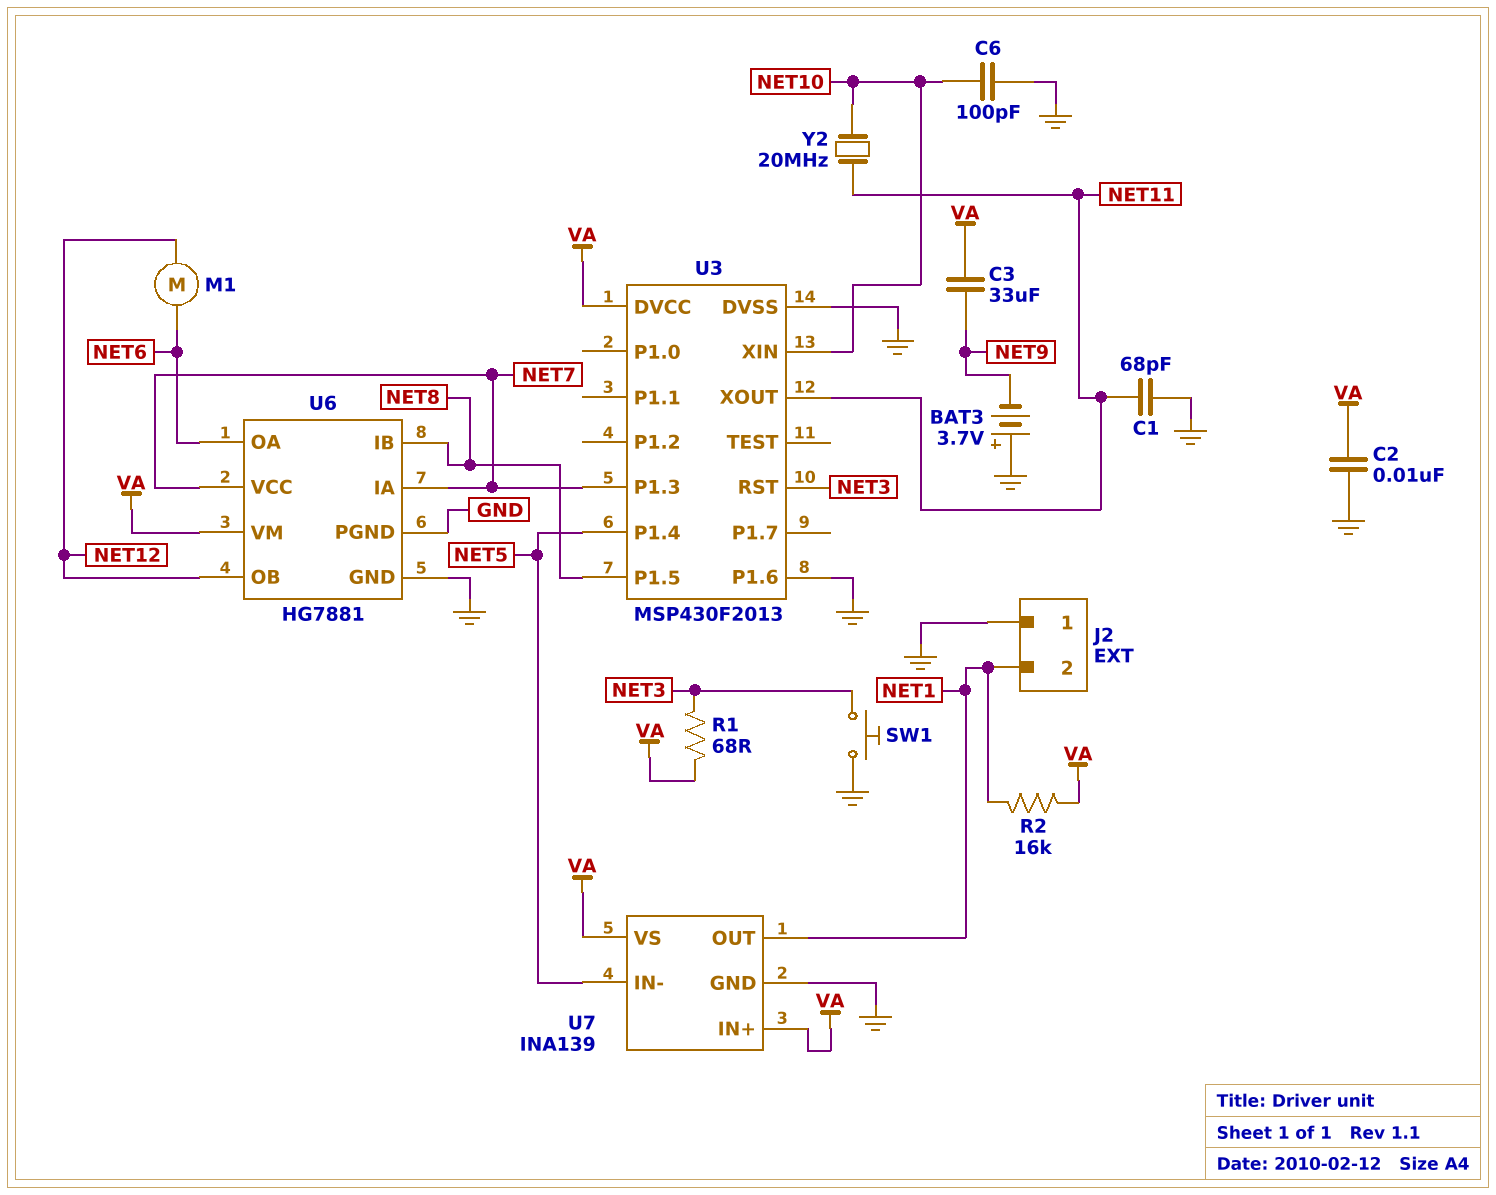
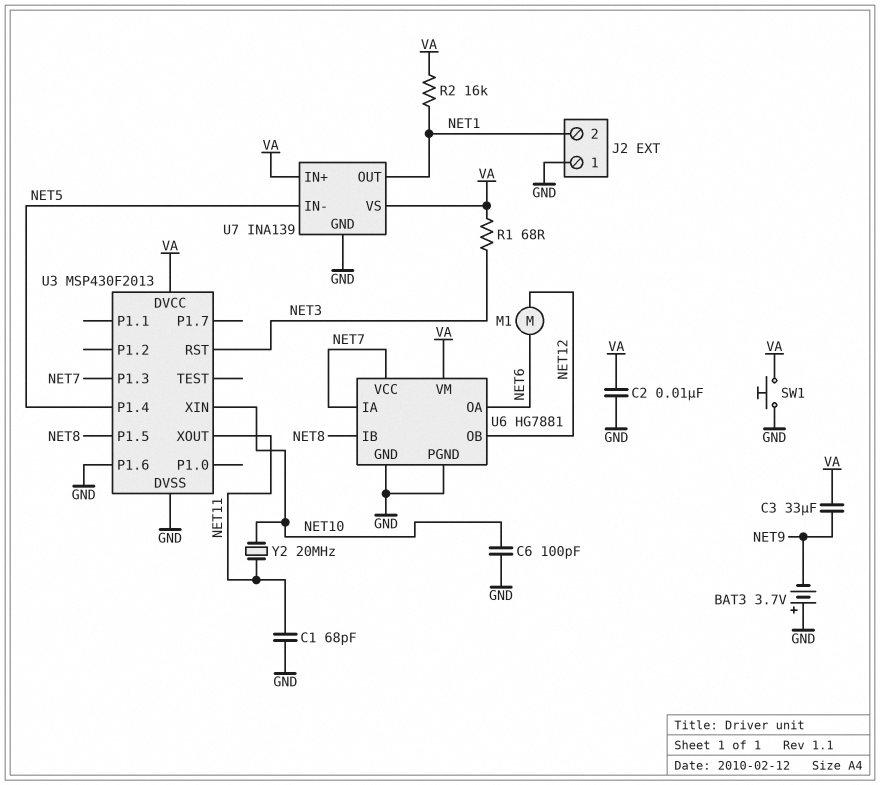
SW1: button (GND, NET3) -> button (GND, VA)

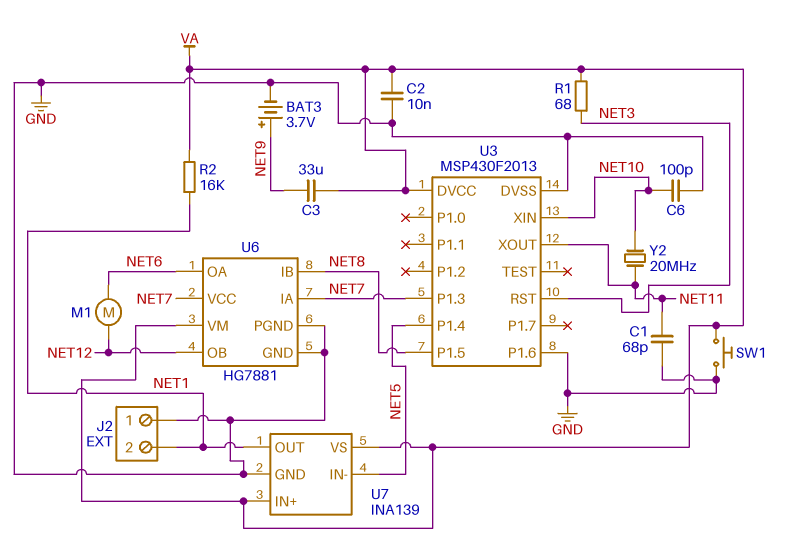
BAT3: 3.7V (plus GND, minus NET9) -> 3.7V (plus NET9, minus GND)

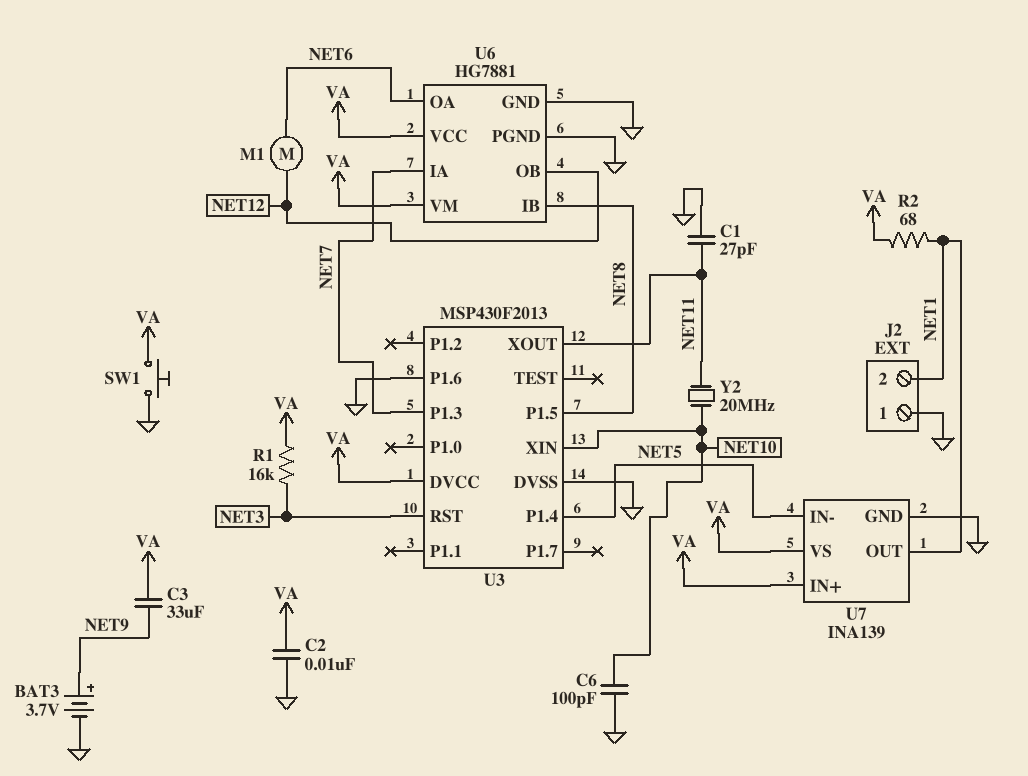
C1: 68pF (GND, NET11) -> 27pF (GND, NET11)
R1: 68 (NET3, VA) -> 16k (NET3, VA)
R2: 16k (NET1, VA) -> 68 (NET1, VA)
U6 pin VCC: NET7 -> VA

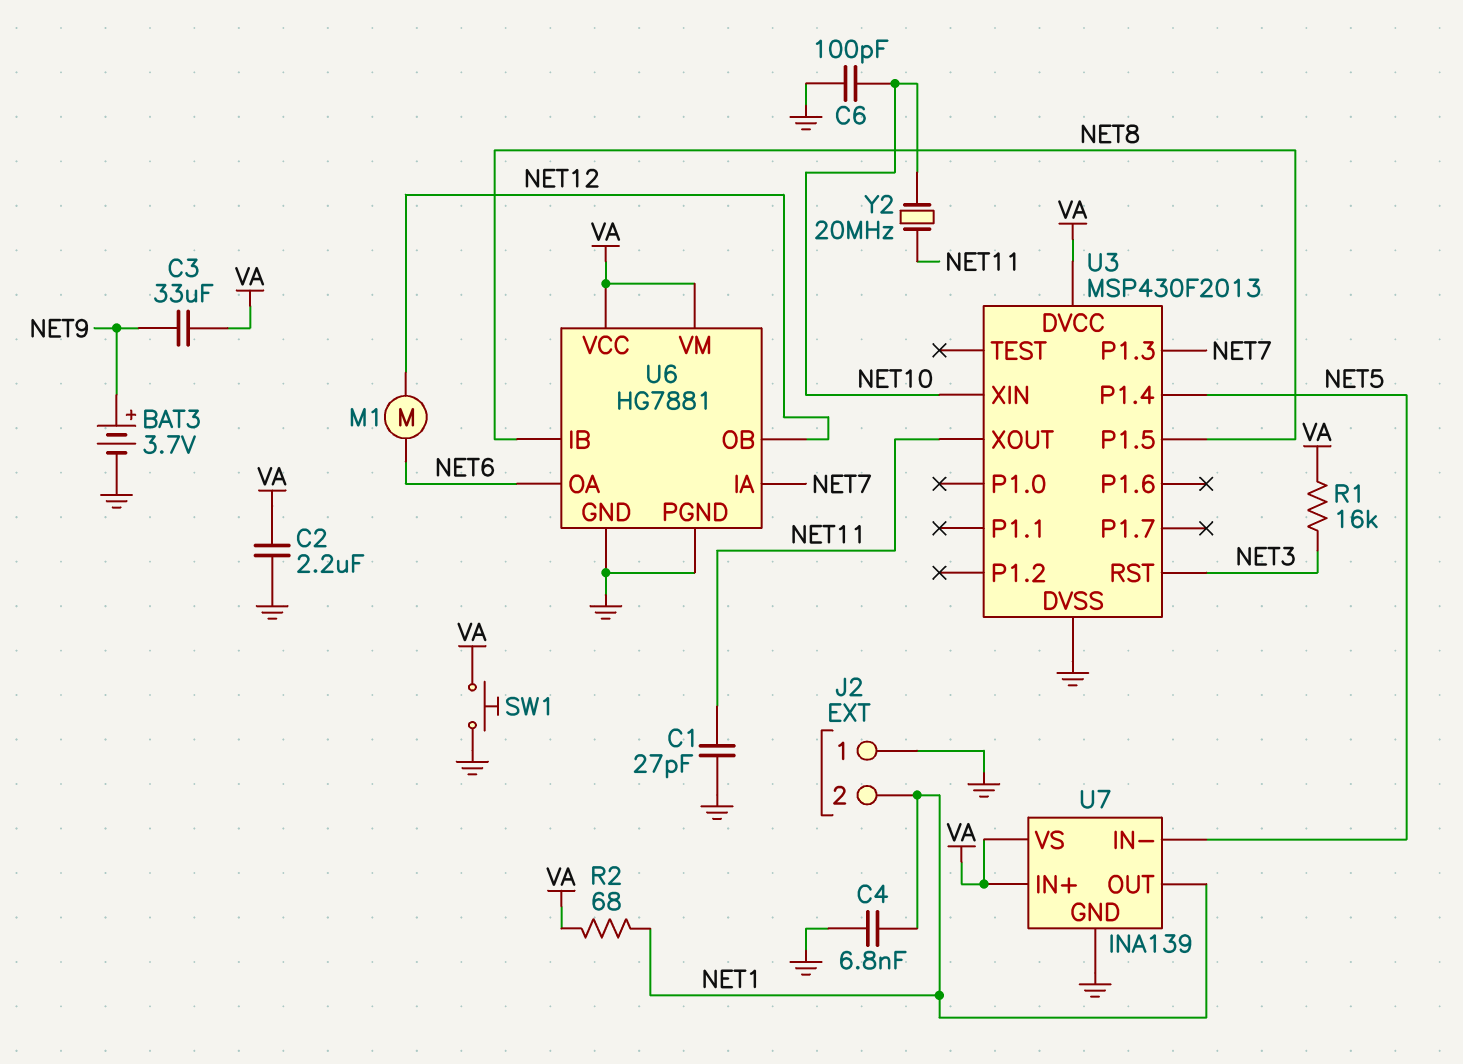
C2: 10nF (GND, VA) -> 2.2uF (GND, VA)
C4: none -> 6.8nF (GND, NET1)
U3 pin P1.6: GND -> none

